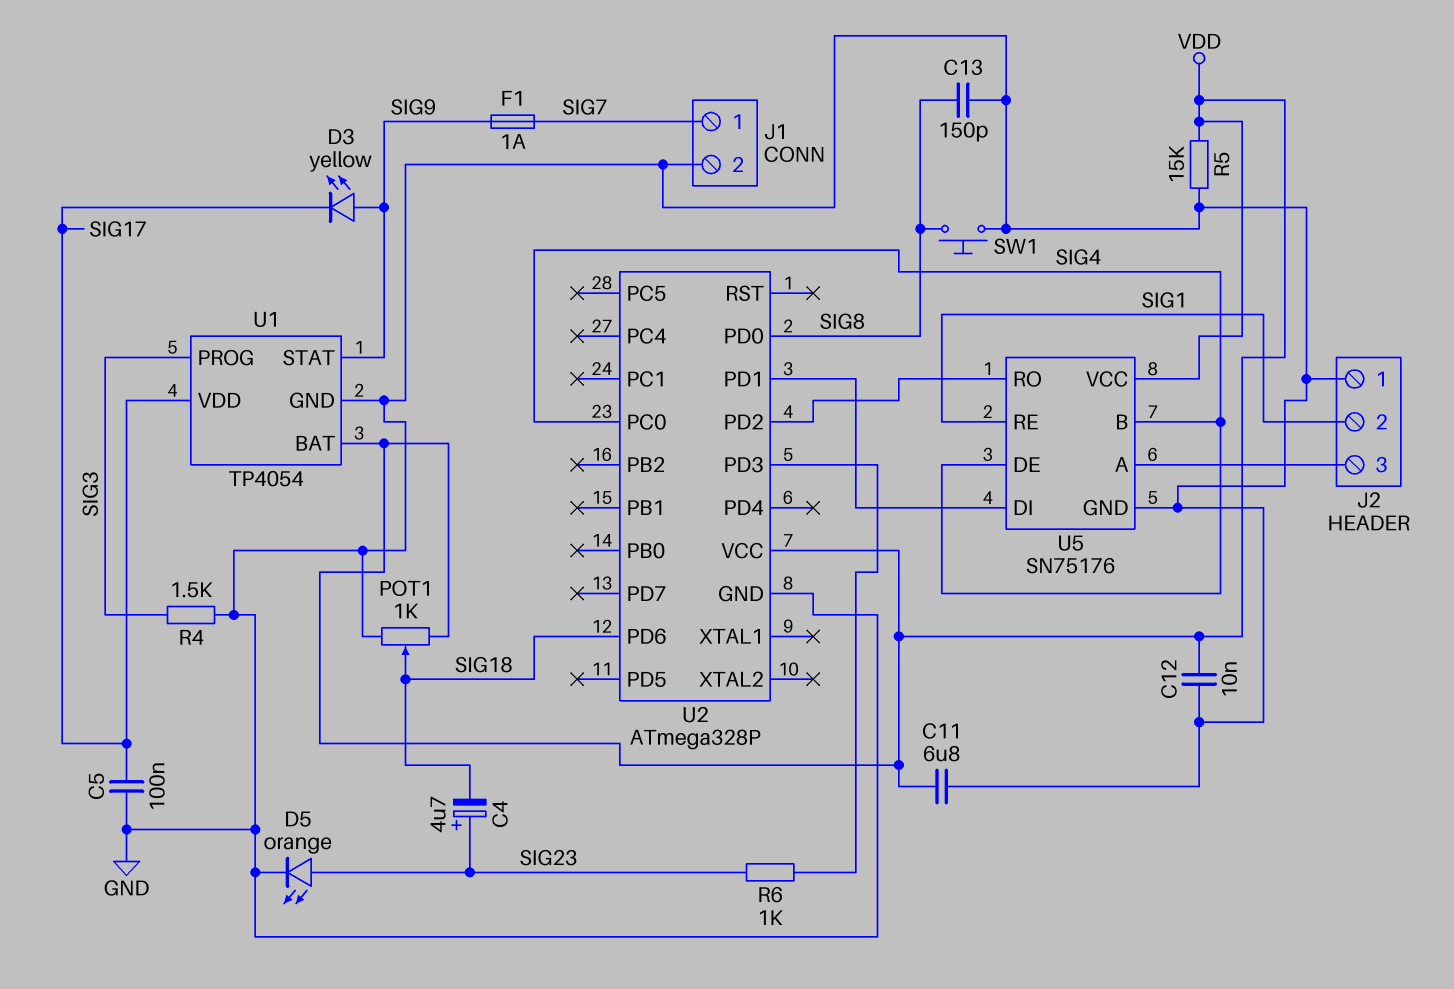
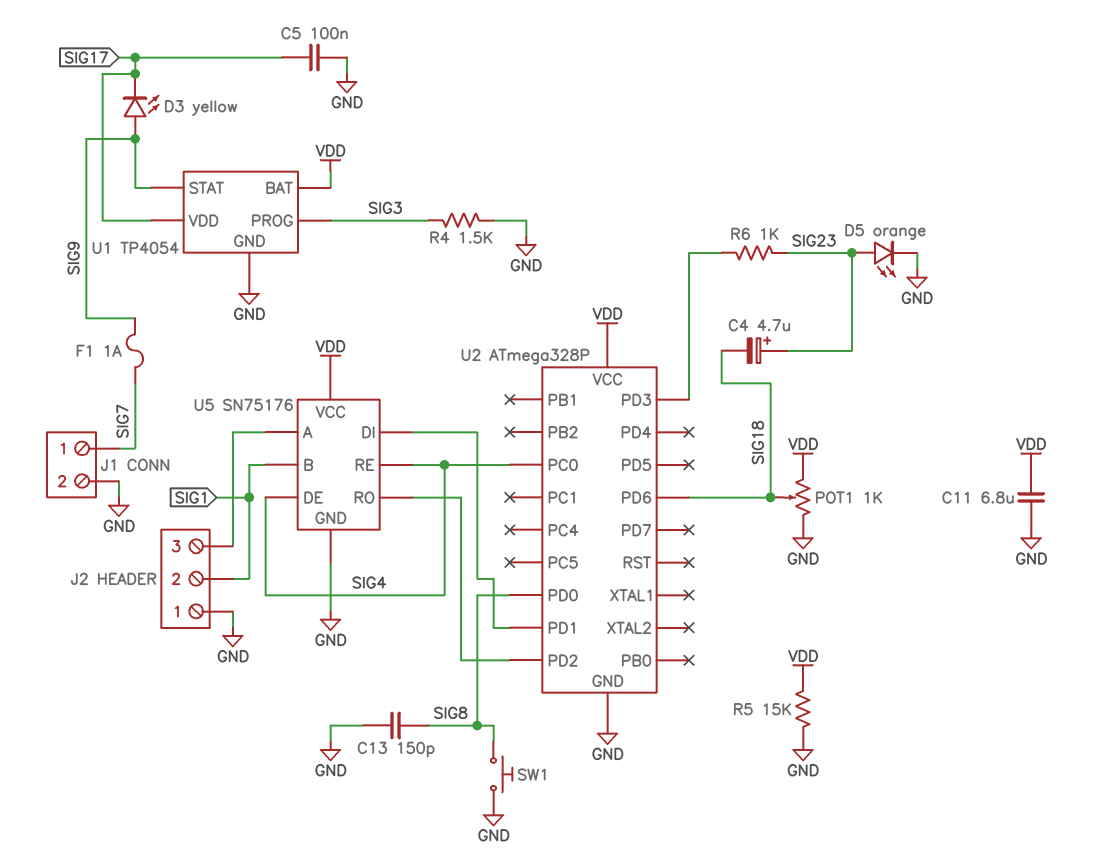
C12: 10nF (GND, VDD) -> none
U5 pin B: SIG4 -> SIG1
U5 pin RE: SIG1 -> SIG4

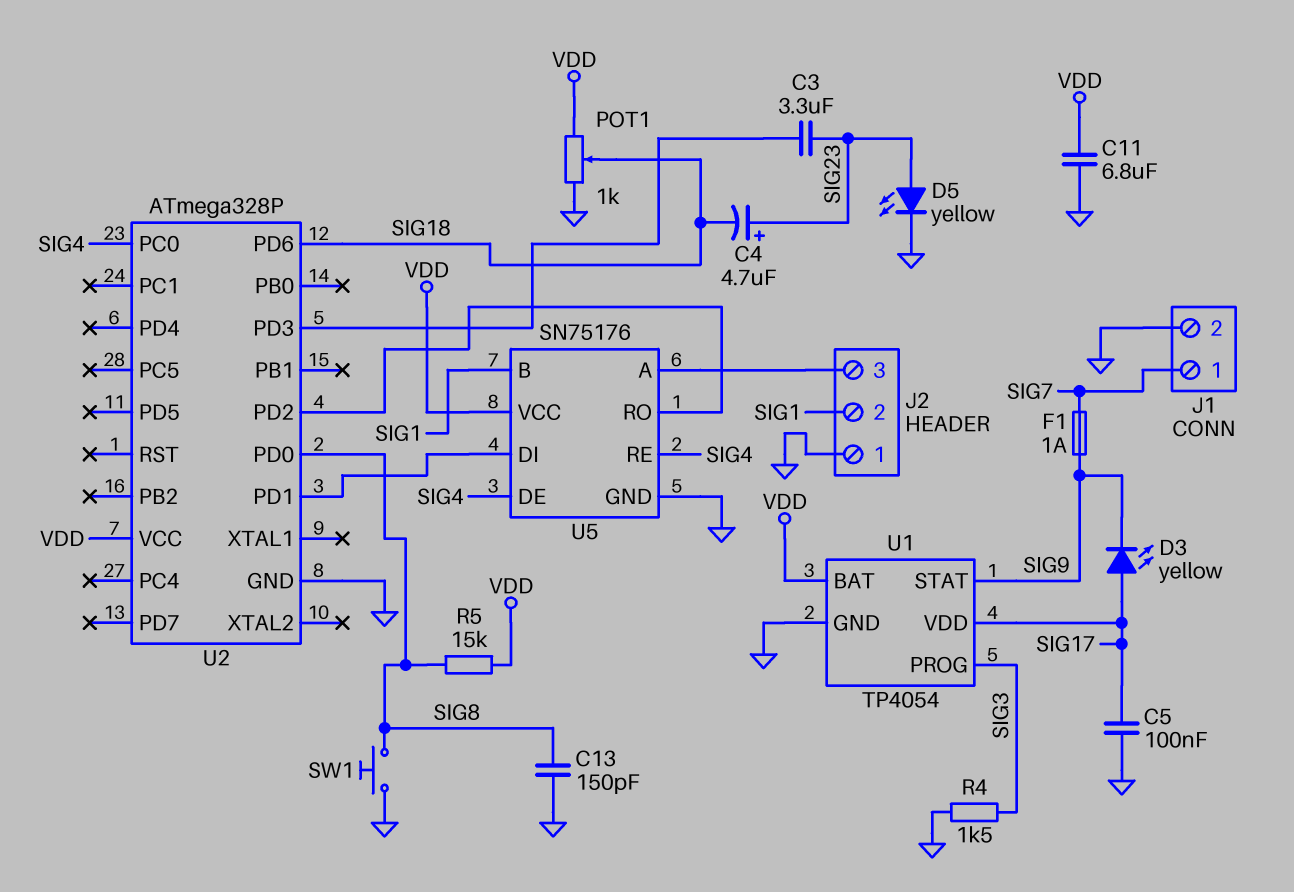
C3: none -> 3.3uF (SIG23, U2/PD3)
D3: LED yellow (A SIG9, K SIG17) -> LED yellow (A SIG17, K SIG9)
D5: LED orange (A SIG23, K GND) -> LED yellow (A SIG23, K GND)
R5: 15k (GND, VDD) -> 15k (SIG8, VDD)
R6: 1k (SIG23, U2/PD3) -> none

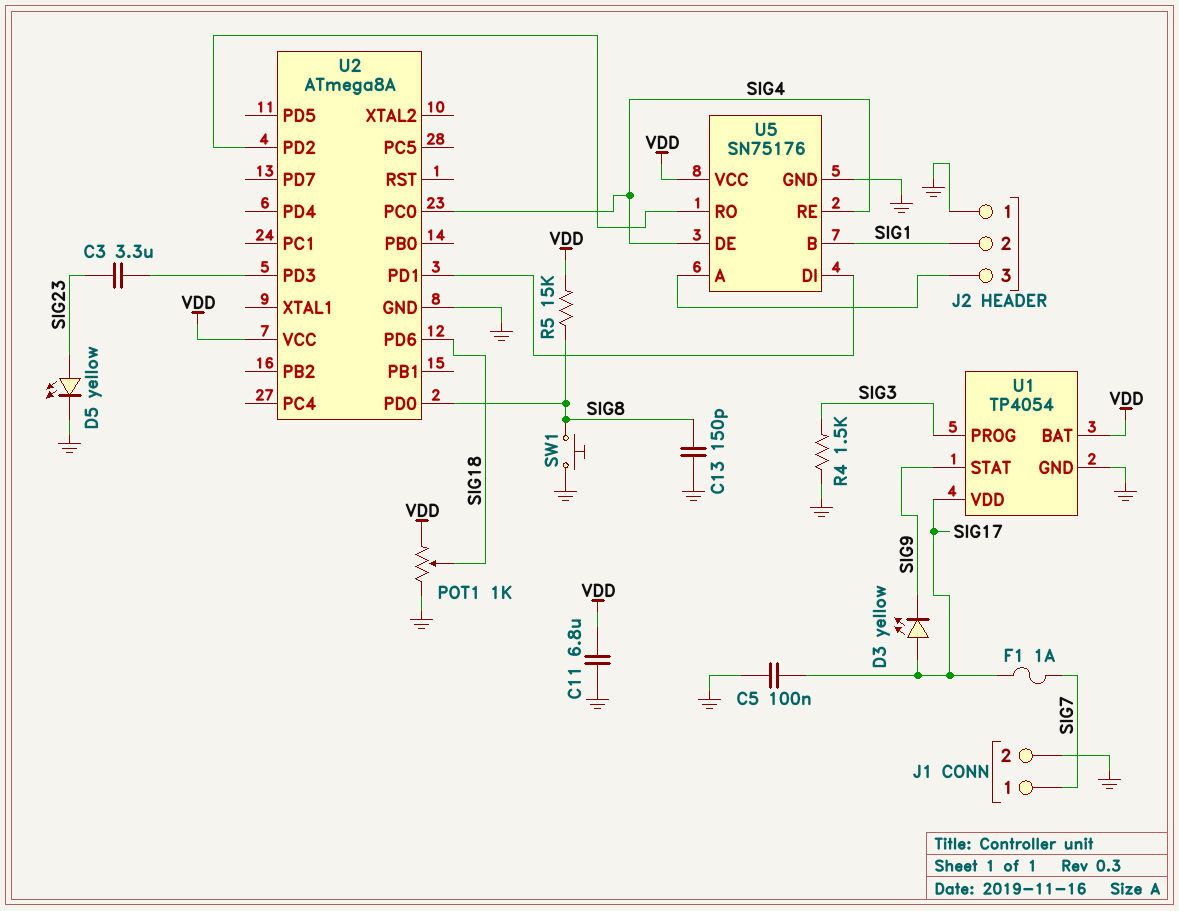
C4: 4.7uF (plus SIG23, minus SIG18) -> none
F1: 1A (SIG7, SIG9) -> 1A (SIG7, SIG17)
U2: ATmega328P -> ATmega8A

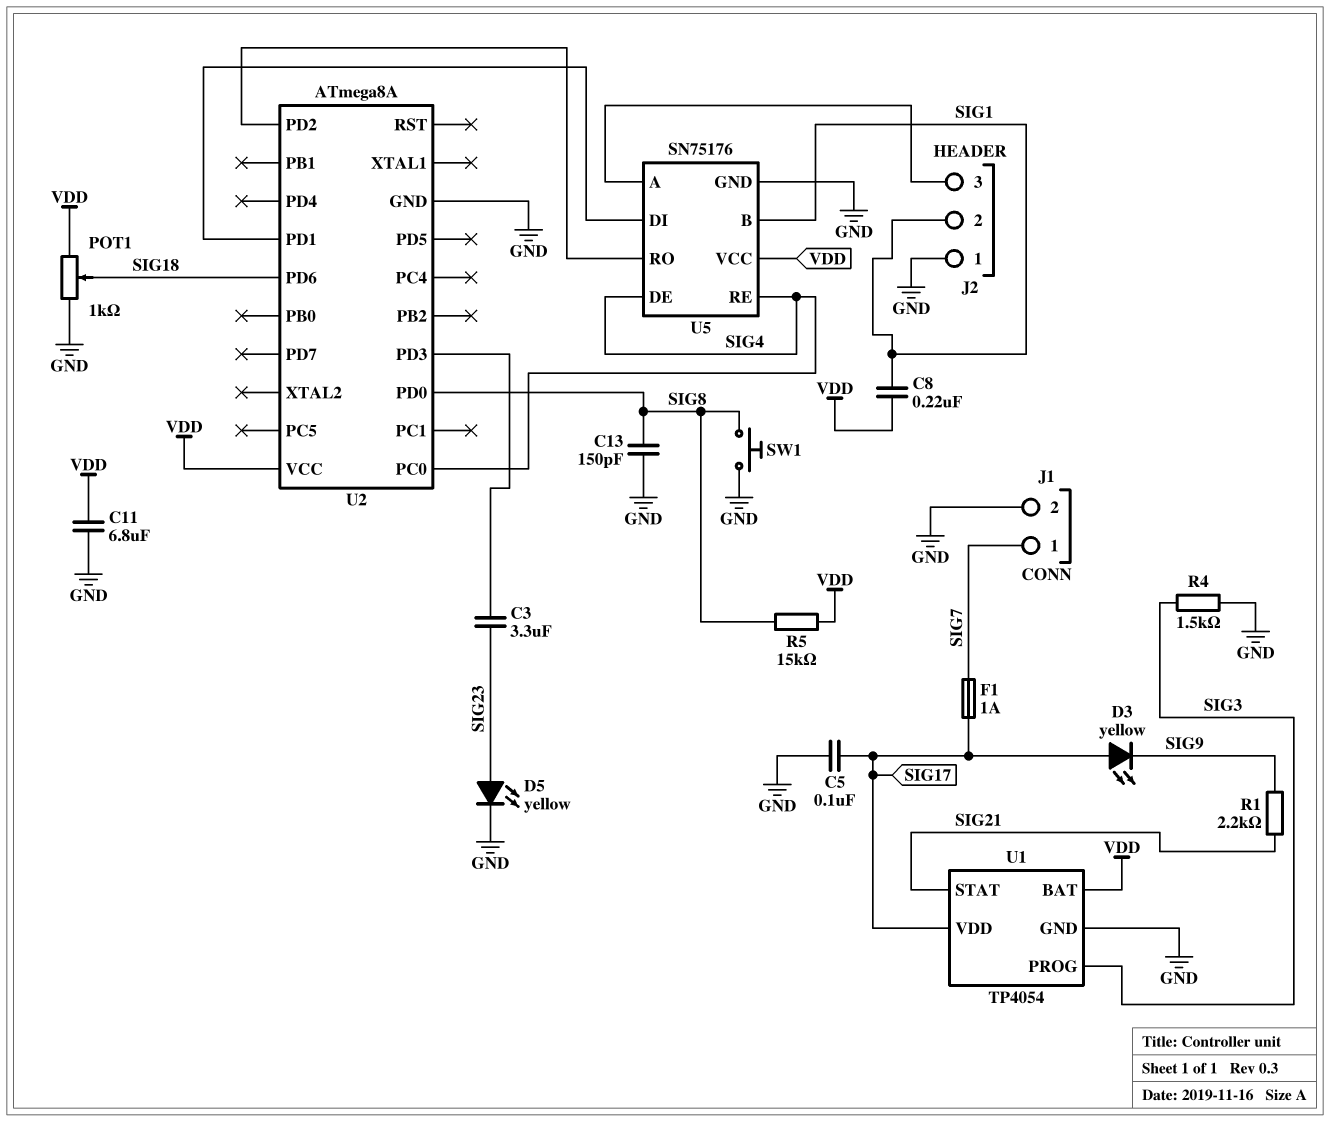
C8: none -> 220nF (SIG1, VDD)
R1: none -> 2.2k (SIG9, SIG21)
U1 pin STAT: SIG9 -> SIG21

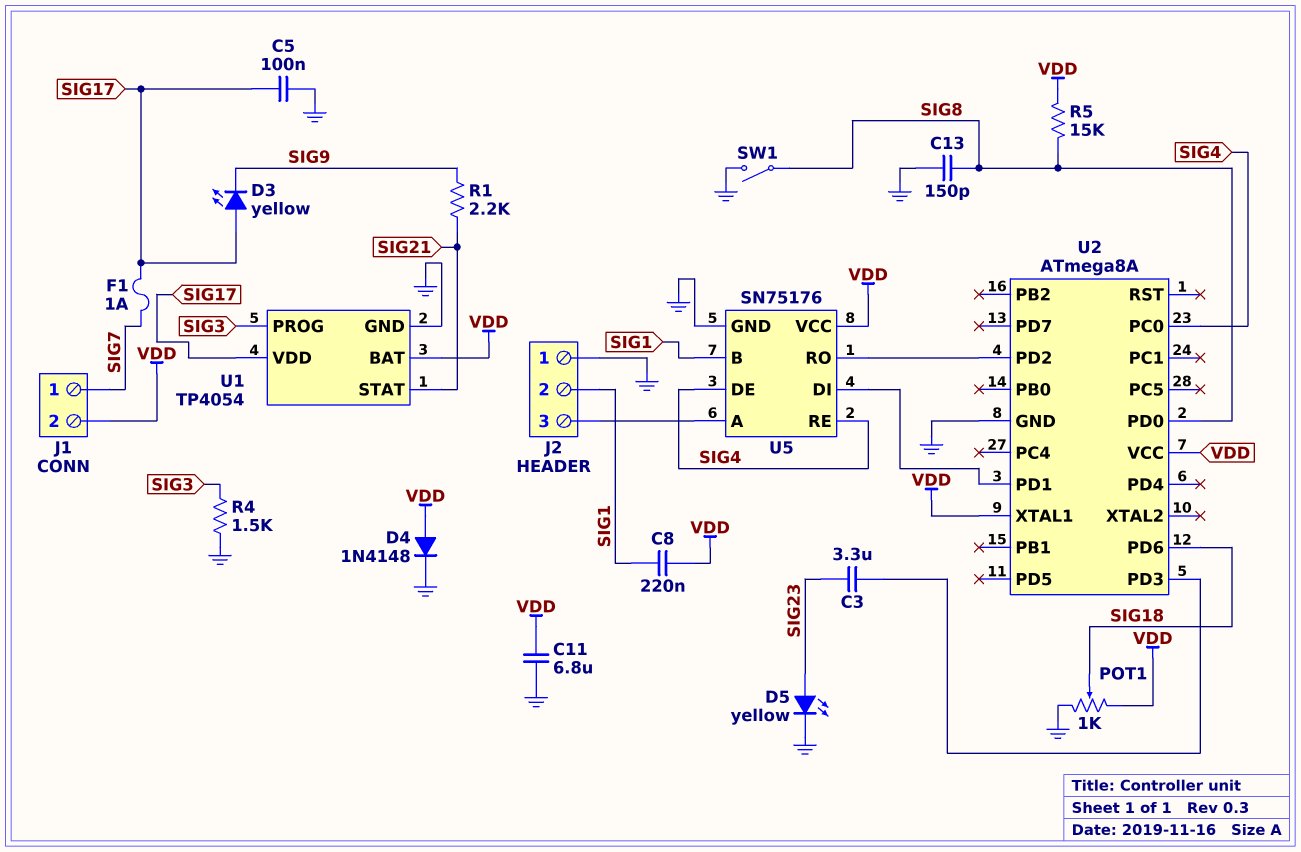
D4: none -> diode 1N4148 (A VDD, K GND)
J1 pin 2: GND -> VDD
SW1: button (GND, SIG8) -> switch (GND, SIG8)
U2 pin XTAL1: none -> VDD

